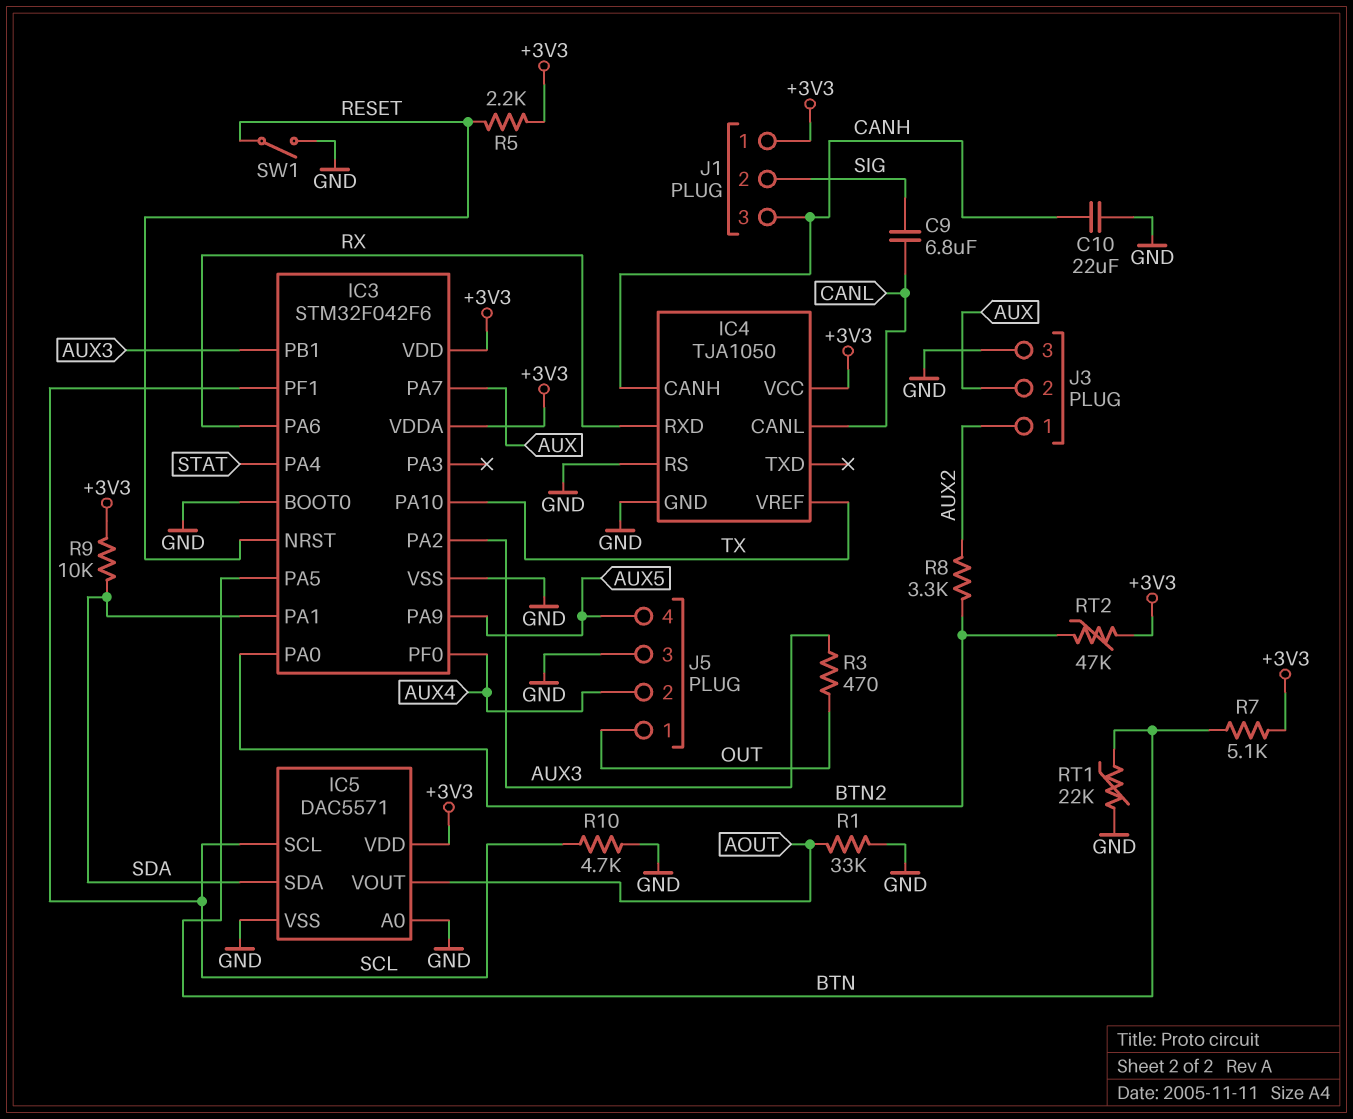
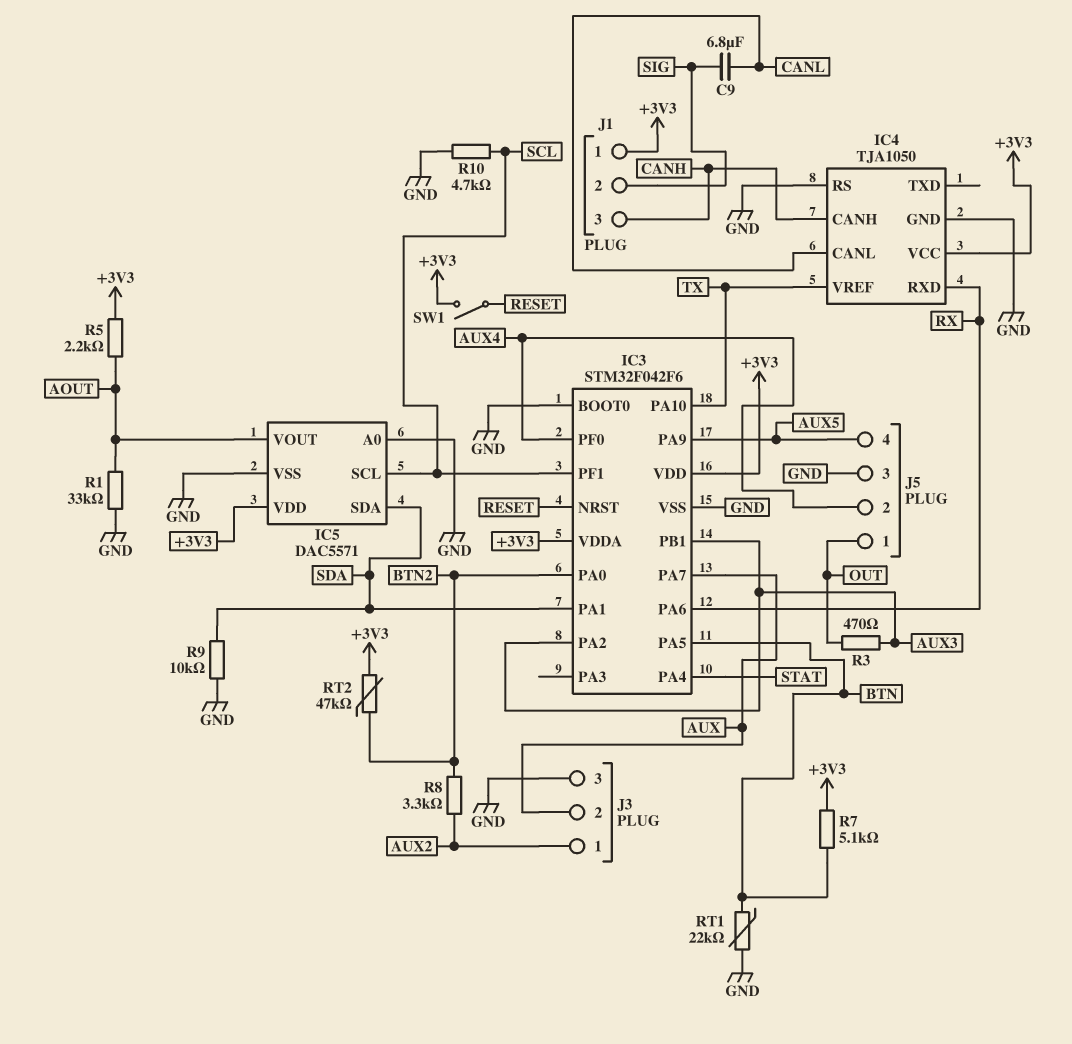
C10: 22uF (CANH, GND) -> none
R5: 2.2k (+3V3, RESET) -> 2.2k (+3V3, AOUT)
R9: 10k (+3V3, SDA) -> 10k (GND, SDA)
SW1: switch (GND, RESET) -> switch (+3V3, RESET)

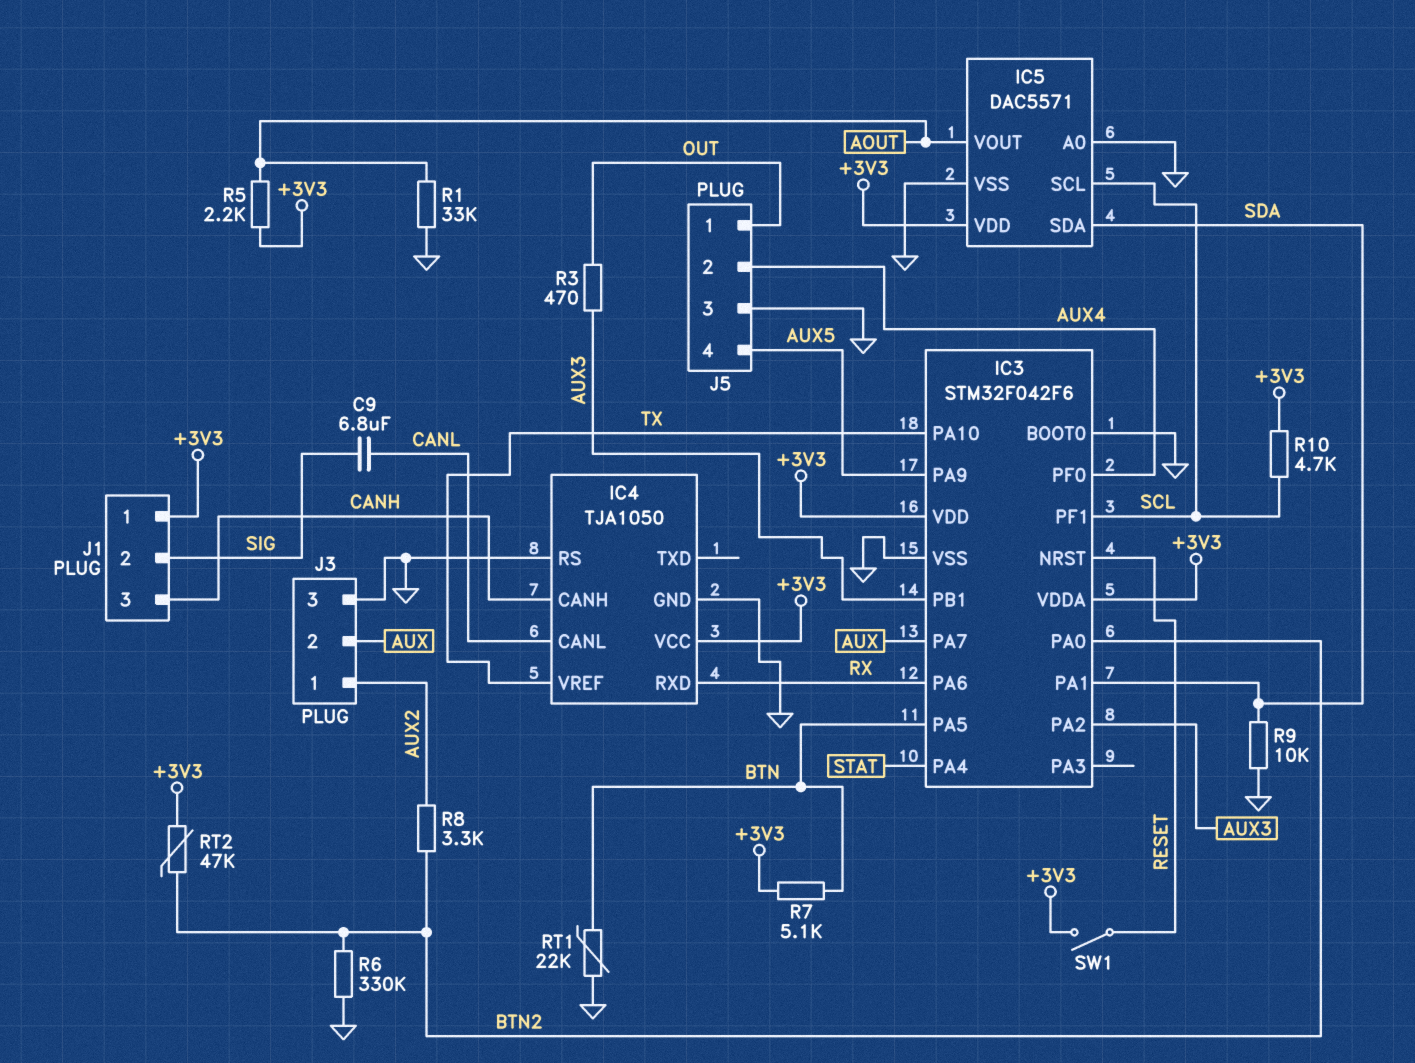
R6: none -> 330k (BTN2, GND)
R10: 4.7k (GND, SCL) -> 4.7k (+3V3, SCL)

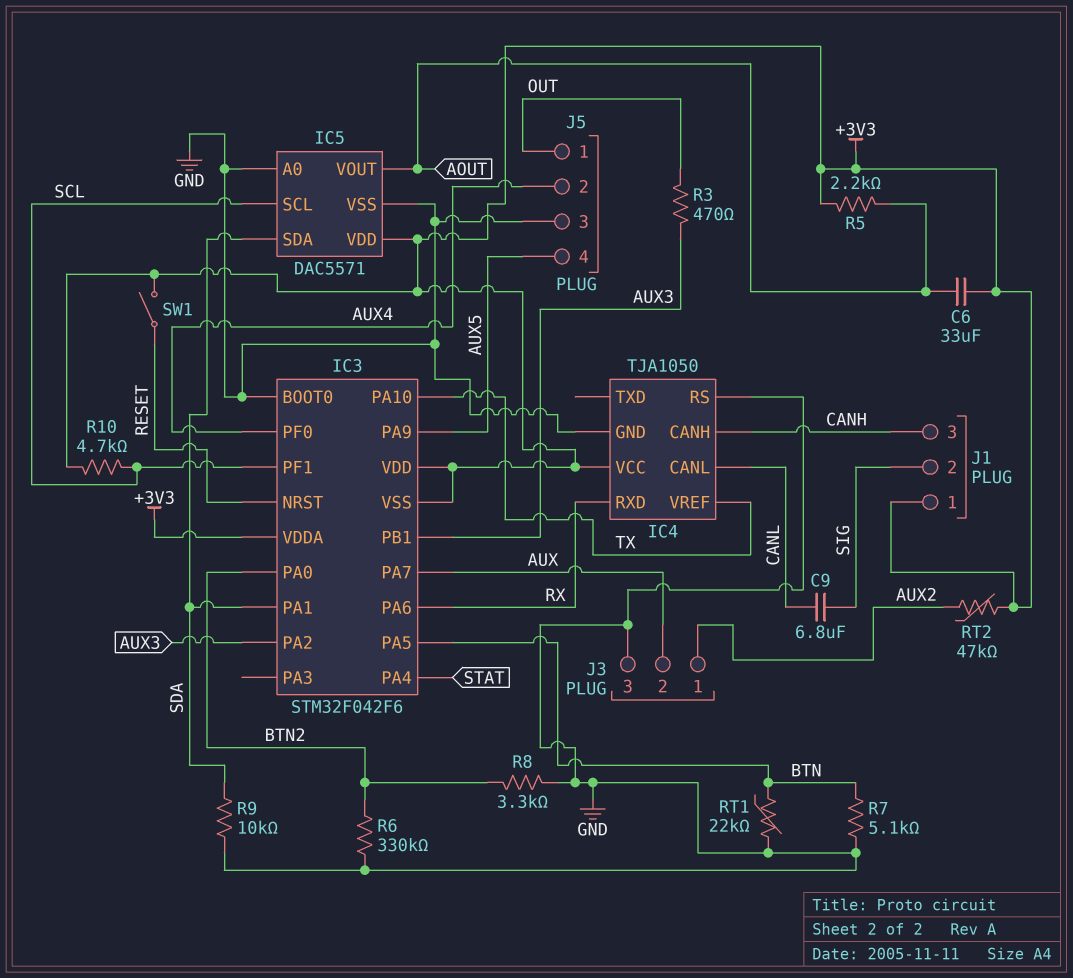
C6: none -> 33uF (+3V3, AOUT)
IC3 pin VSS: GND -> +3V3
R1: 33k (AOUT, GND) -> none
R7: 5.1k (+3V3, BTN) -> 5.1k (BTN, GND)
R8: 3.3k (AUX2, BTN2) -> 3.3k (BTN2, GND)
RT2: 47k (+3V3, BTN2) -> 47k (+3V3, AUX2)

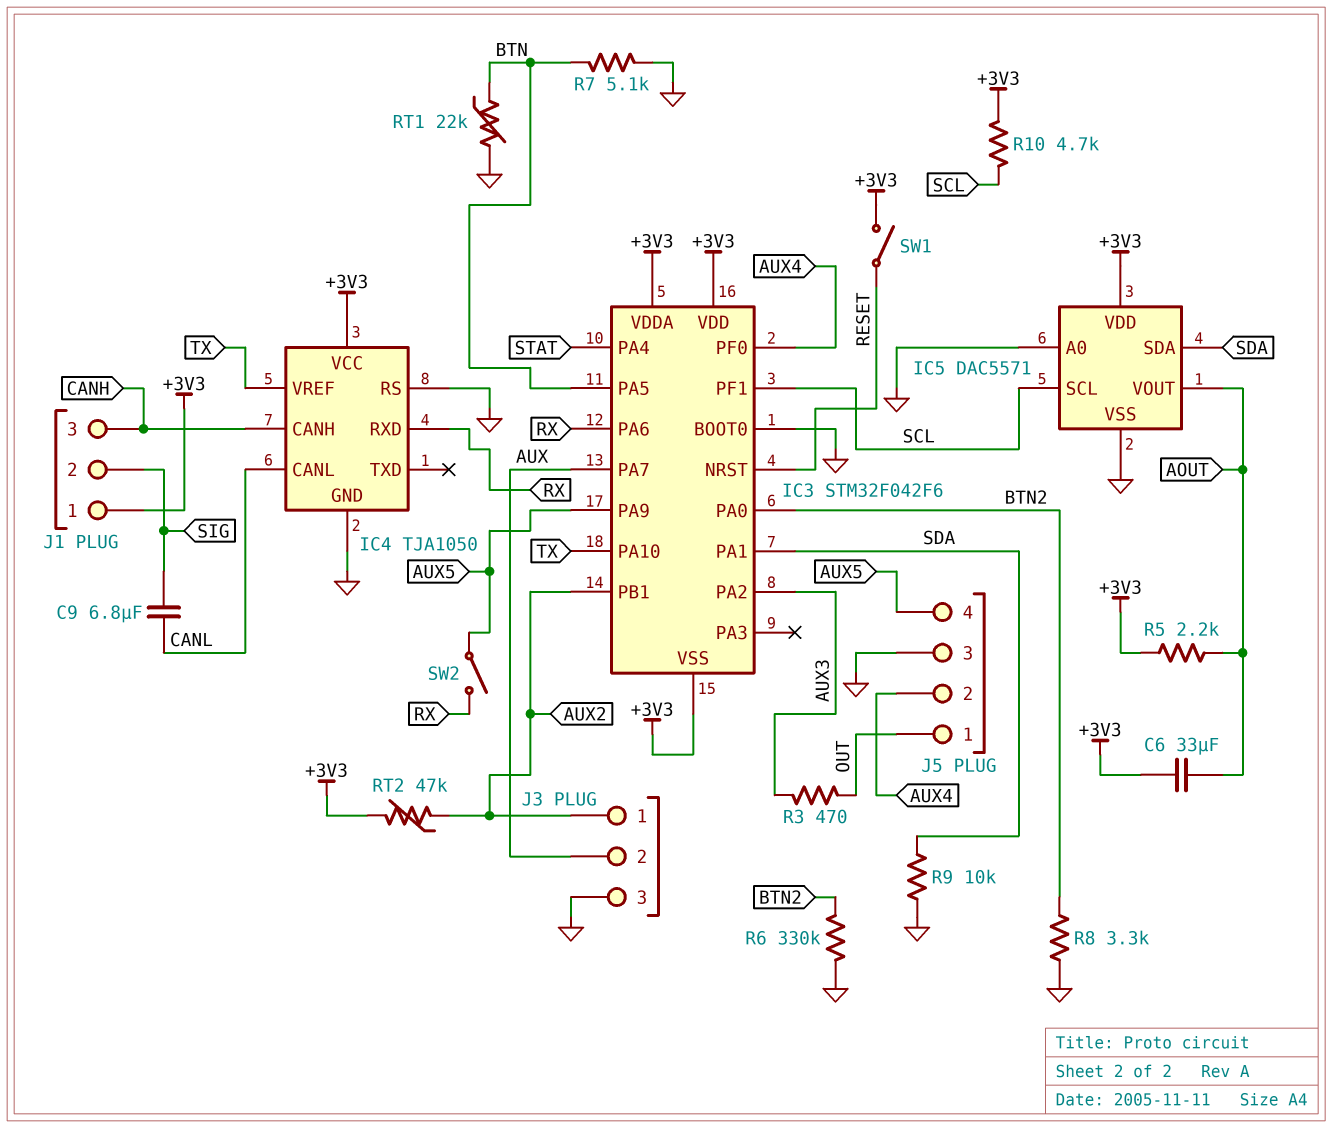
IC3 pin PB1: AUX3 -> AUX2
SW2: none -> switch (AUX5, RX)

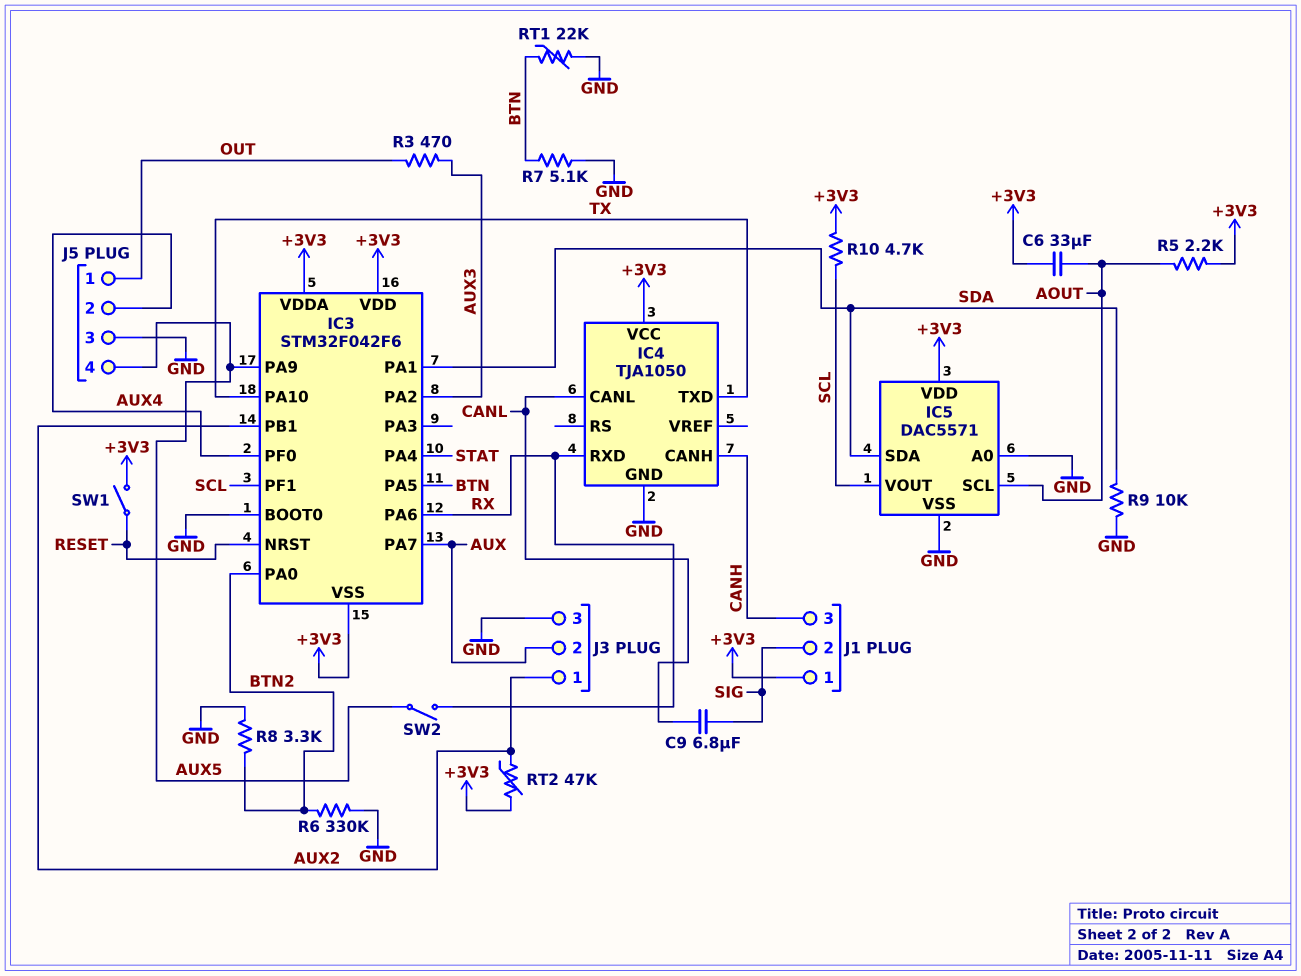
IC4 pin RS: GND -> none
IC4 pin TXD: none -> TX
IC4 pin VREF: TX -> none
IC5 pin SCL: SCL -> AOUT
IC5 pin VOUT: AOUT -> SCL

